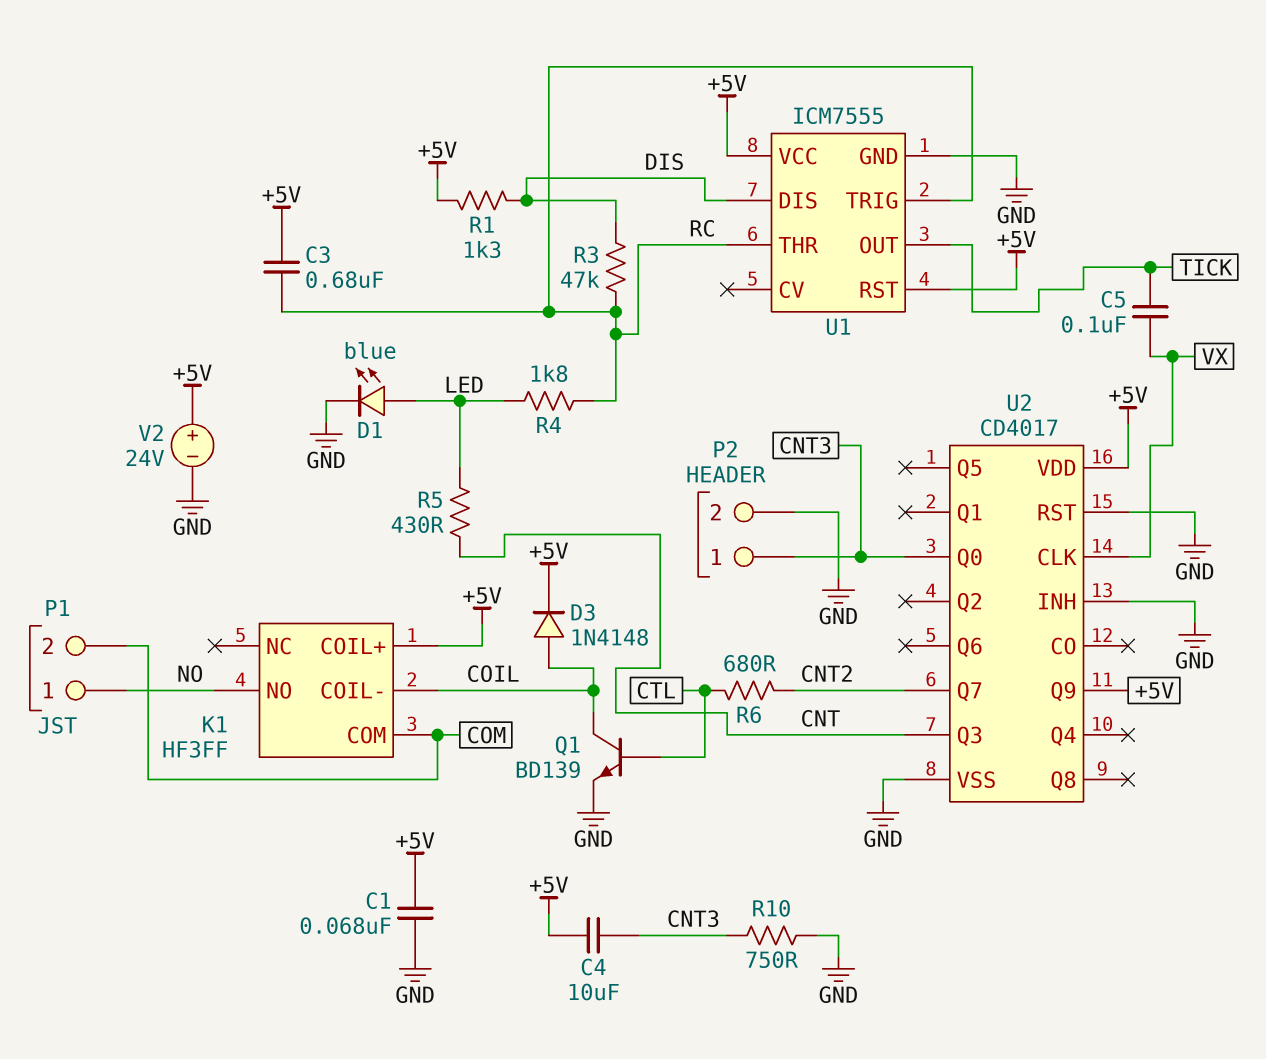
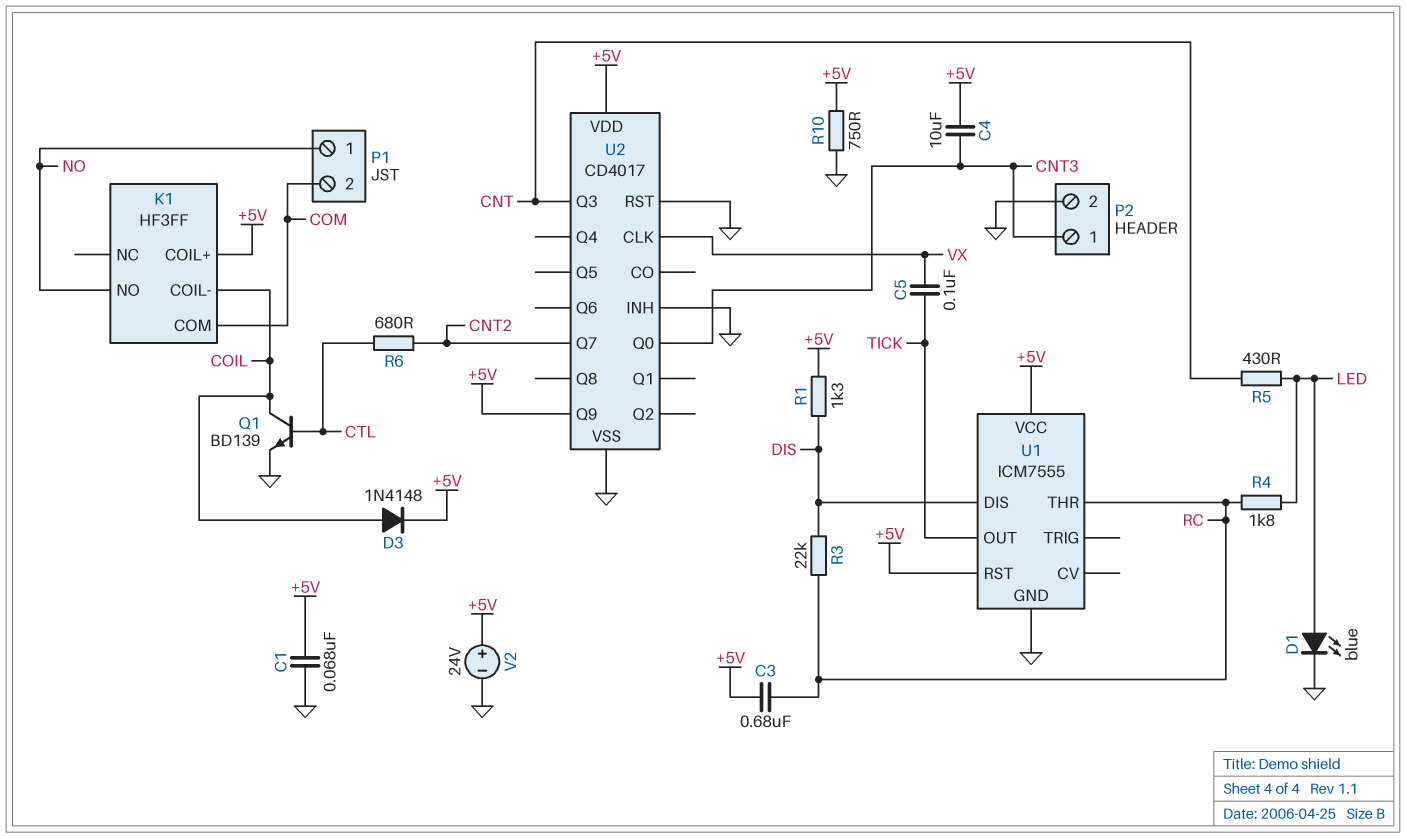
R3: 47k (DIS, RC) -> 22k (DIS, RC)
R10: 750 (CNT3, GND) -> 750 (+5V, GND)
U1 pin TRIG: RC -> none

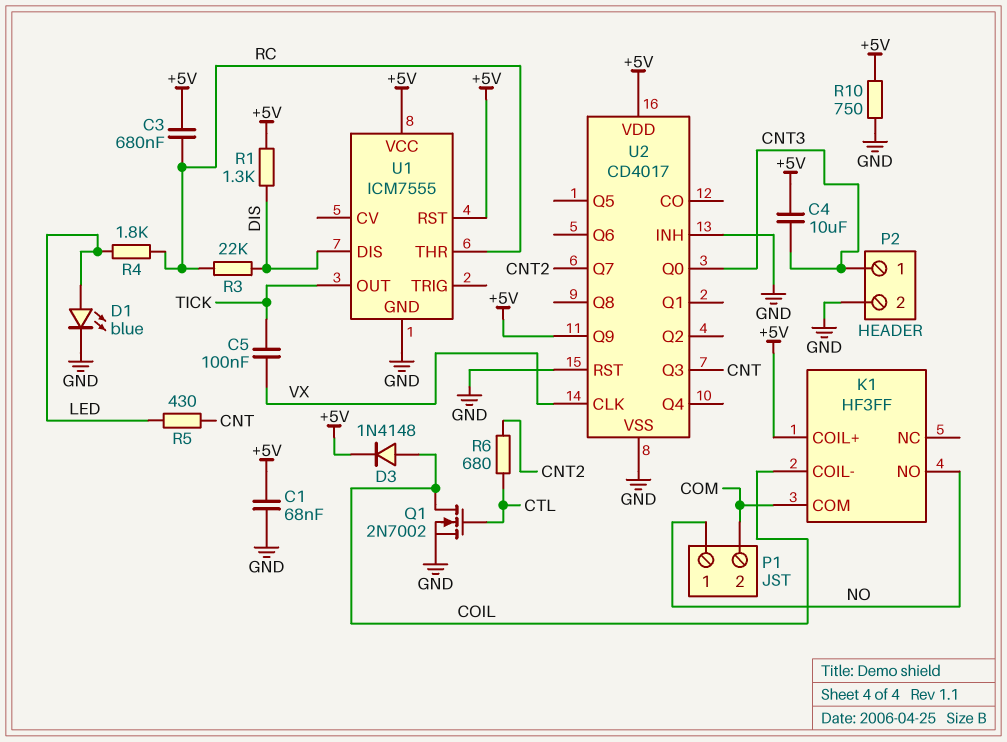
Q1: NPN BD139 (B CTL, C COIL, E GND) -> NMOS 2N7002 (G CTL, D COIL, S GND)
V2: 24V (plus +5V, minus GND) -> none

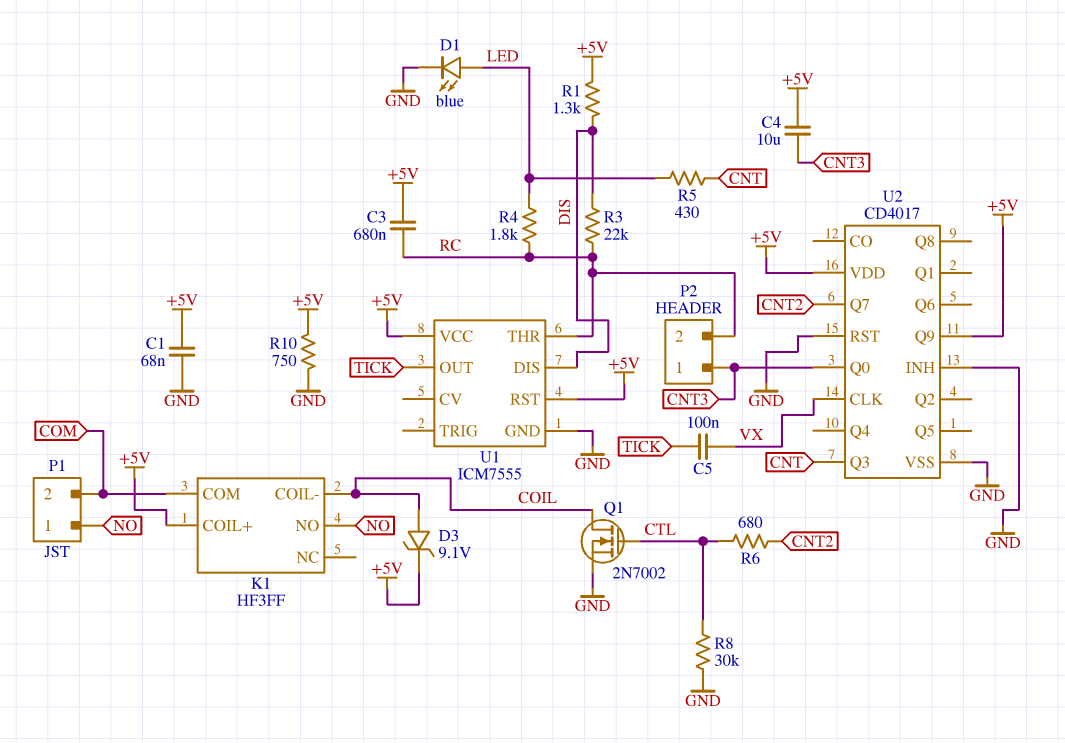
D3: diode 1N4148 (A COIL, K +5V) -> zener 9.1V (A COIL, K +5V)
P2 pin 2: GND -> RC
R8: none -> 30k (CTL, GND)

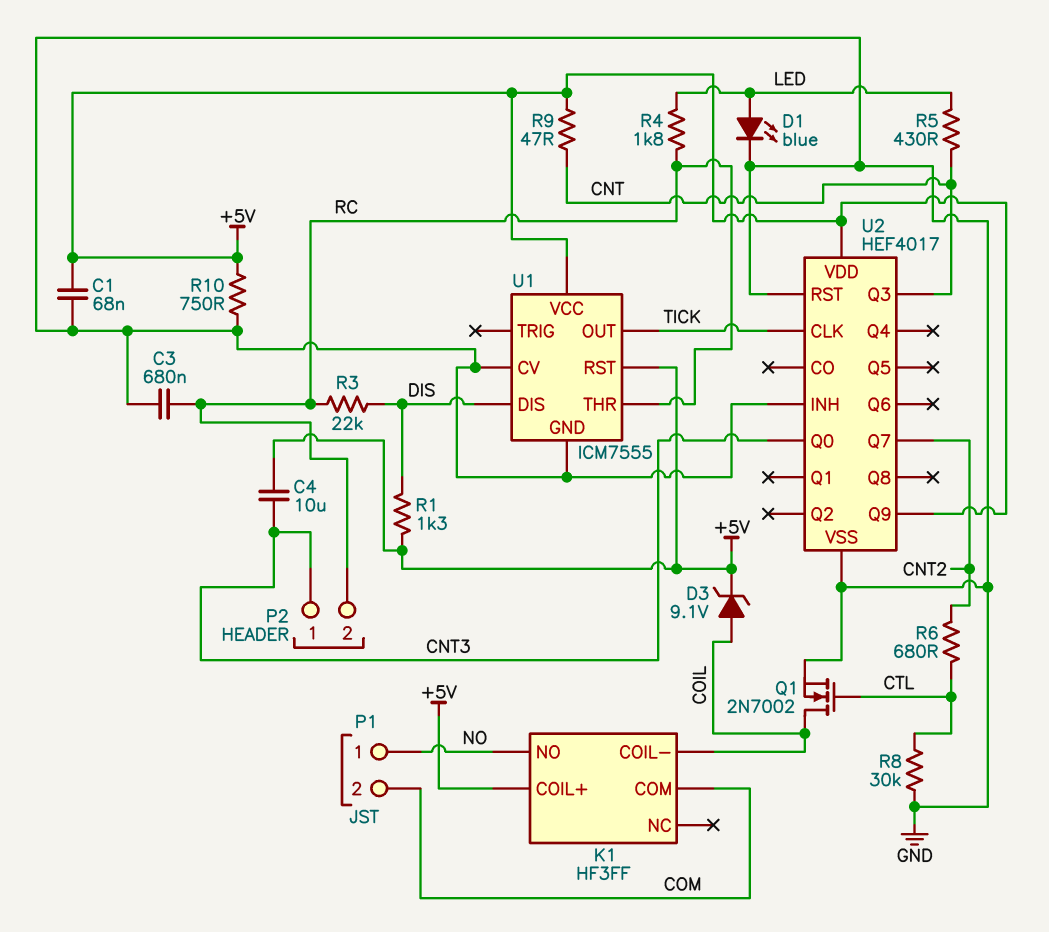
C3: 680nF (+5V, RC) -> 680nF (GND, RC)
C5: 100nF (TICK, VX) -> none
R9: none -> 47 (+5V, CNT)
U1 pin CV: none -> GND
U2: CD4017 -> HEF4017
U2 pin CLK: VX -> TICK

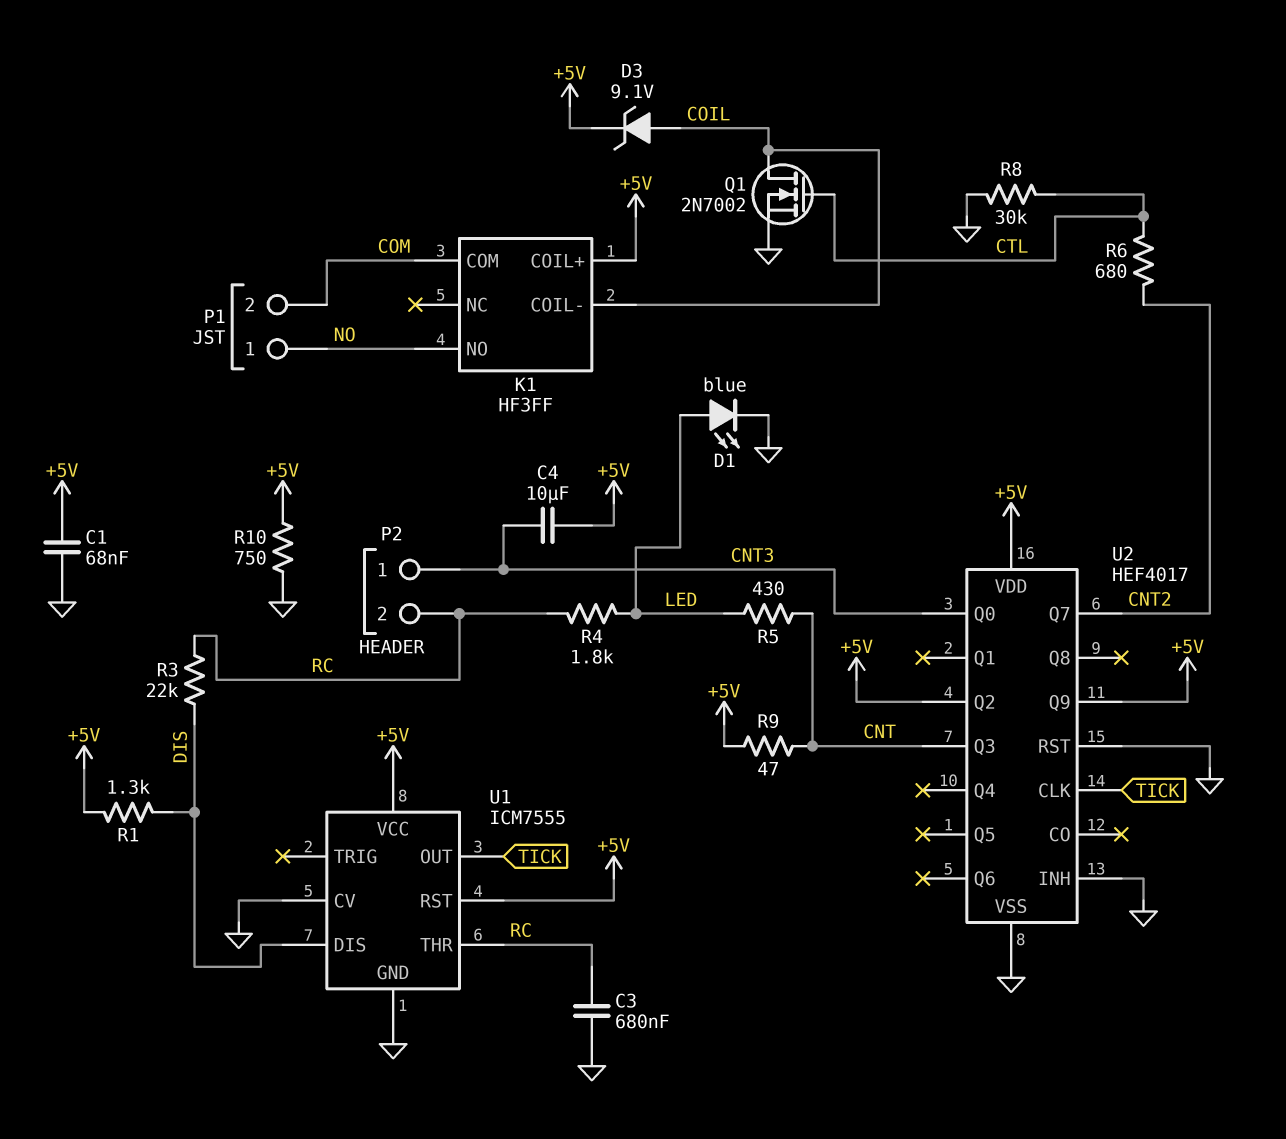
U2 pin Q2: none -> +5V

